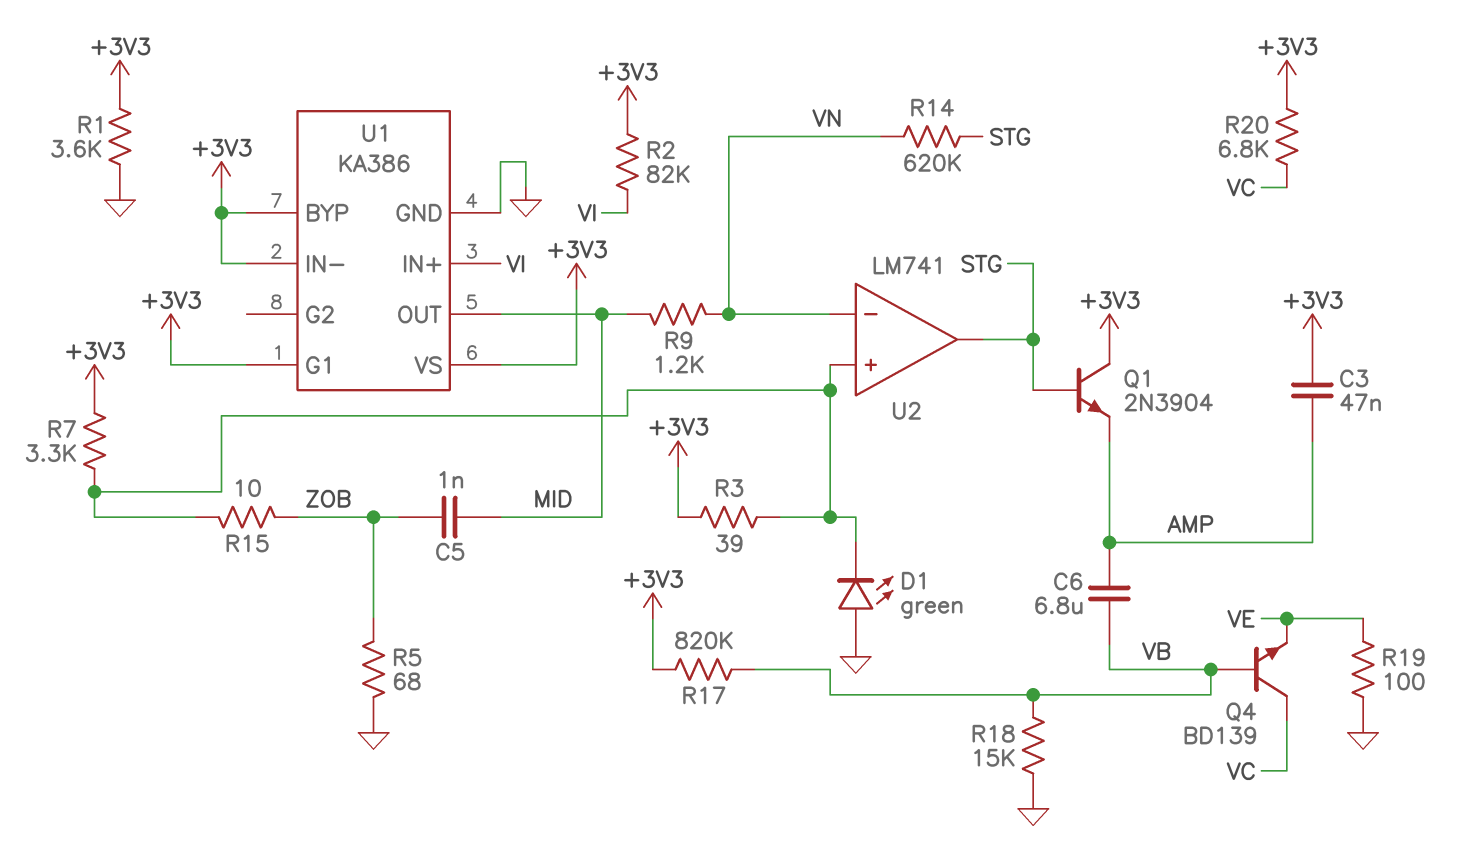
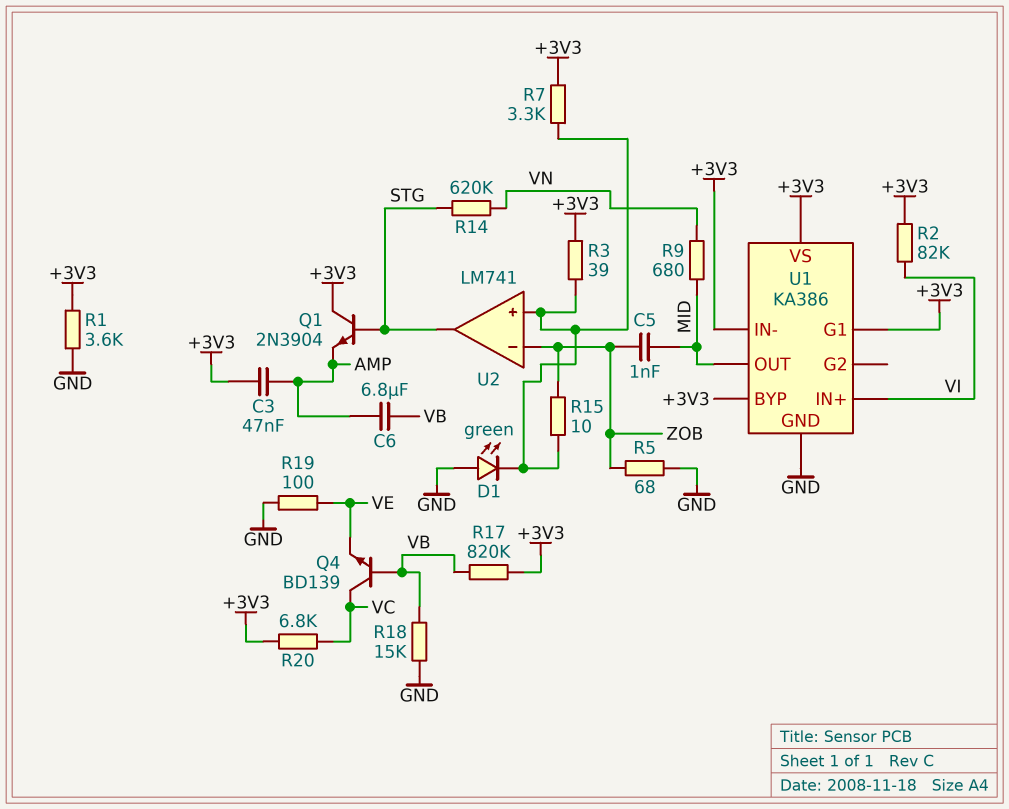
R9: 1.2k (MID, VN) -> 680 (MID, VN)
U2 pin in-: VN -> ZOB

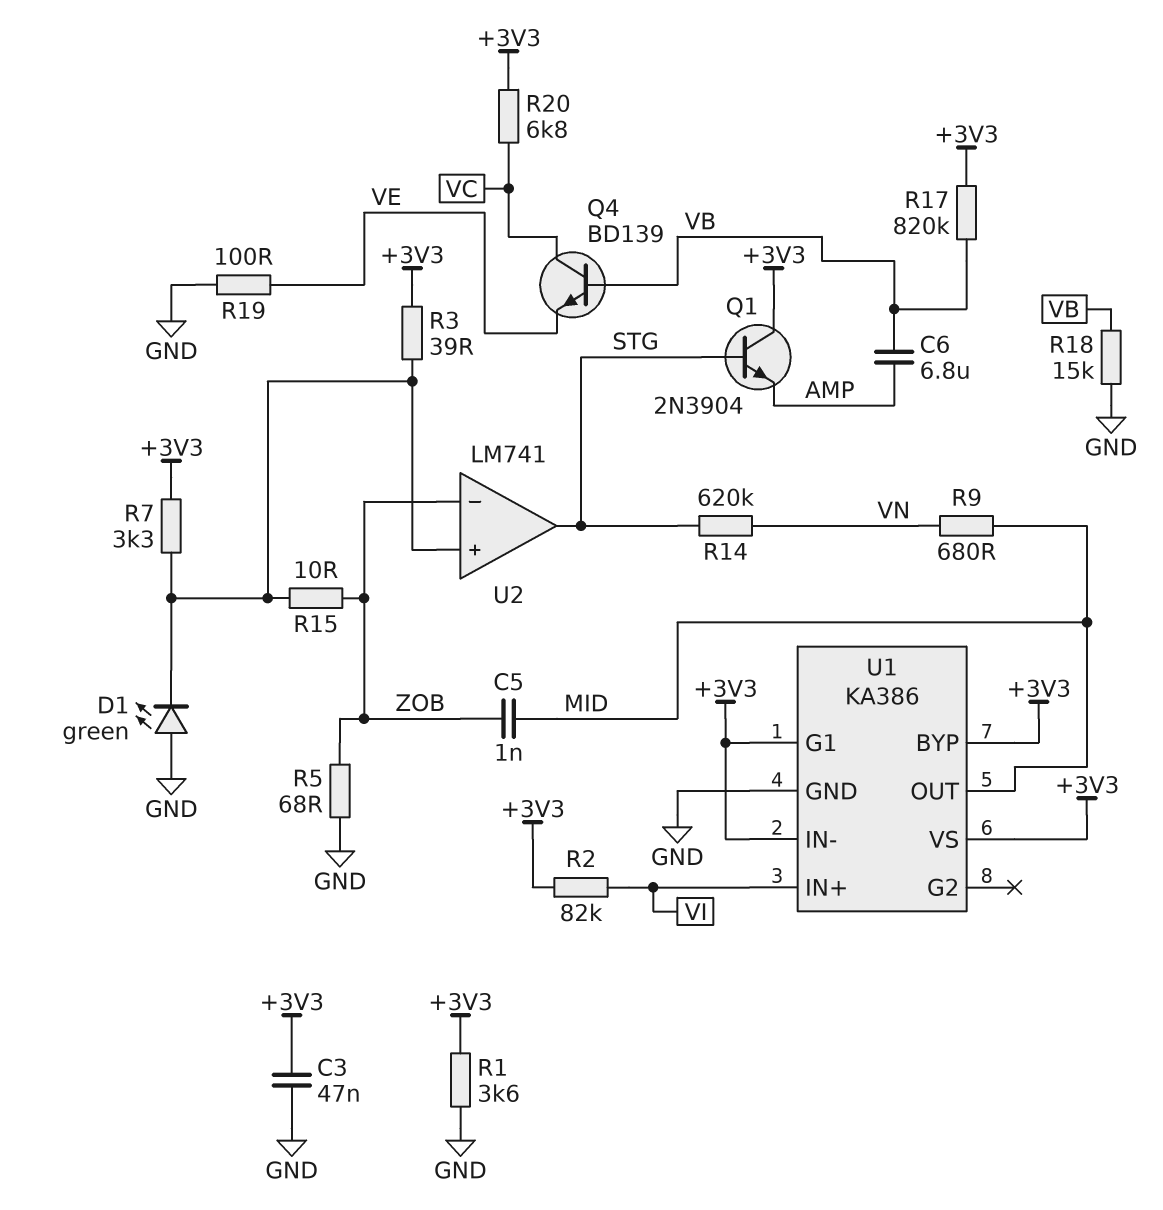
C3: 47nF (+3V3, AMP) -> 47nF (+3V3, GND)

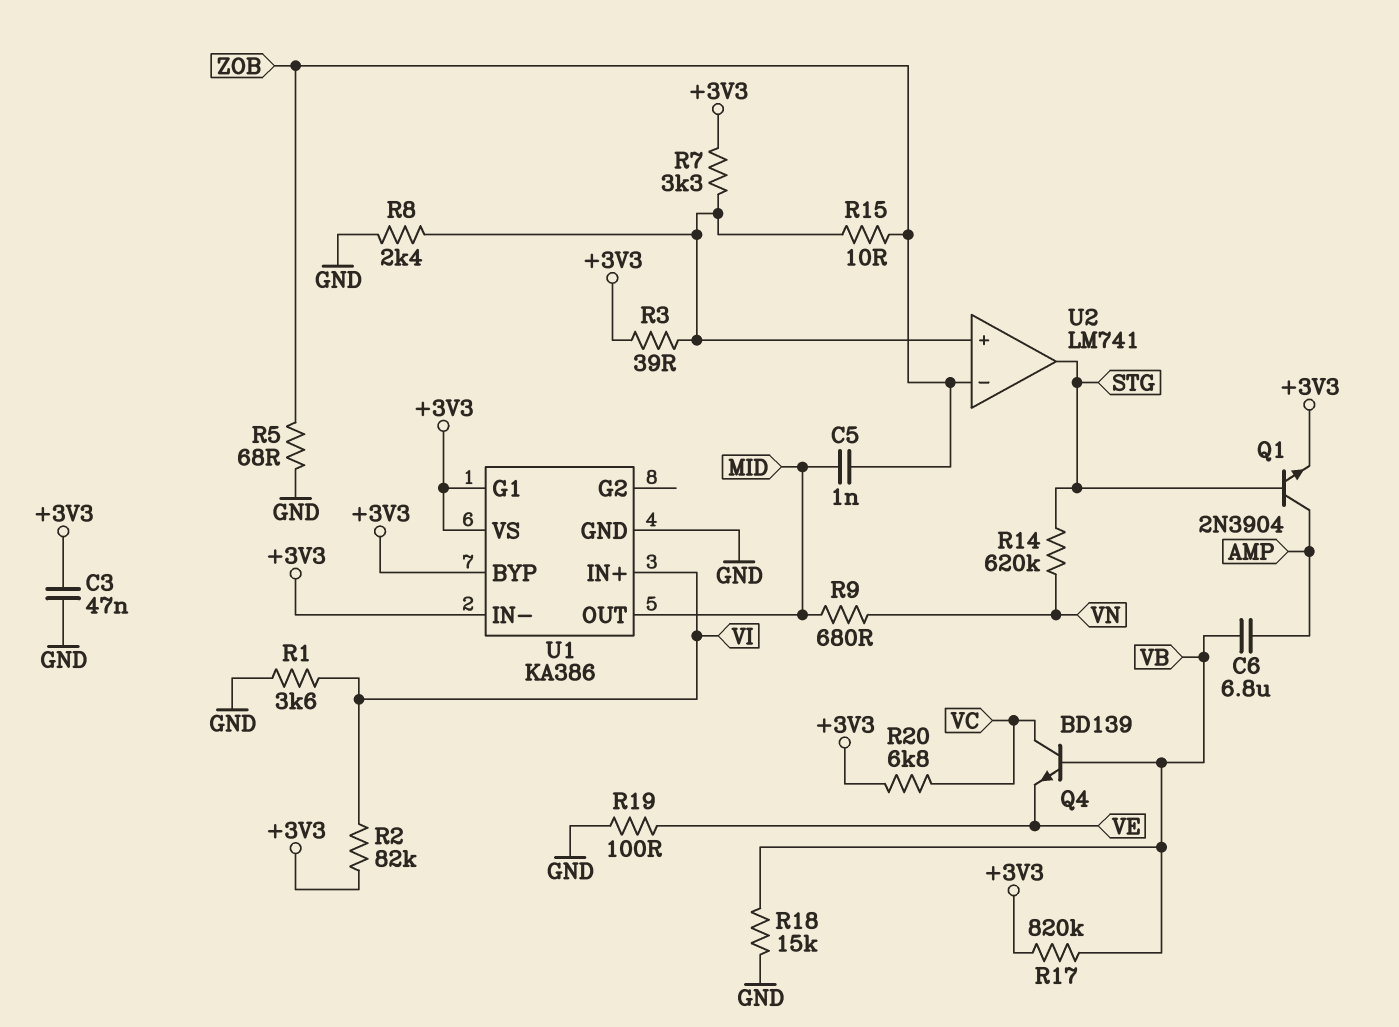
D1: LED green (A GND, K U2/in+) -> none
Q1: NPN 2N3904 (B STG, C +3V3, E AMP) -> NPN 2N3904 (B STG, C AMP, E +3V3)
R1: 3.6k (+3V3, GND) -> 3.6k (GND, VI)
R8: none -> 2.4k (GND, U2/in+)

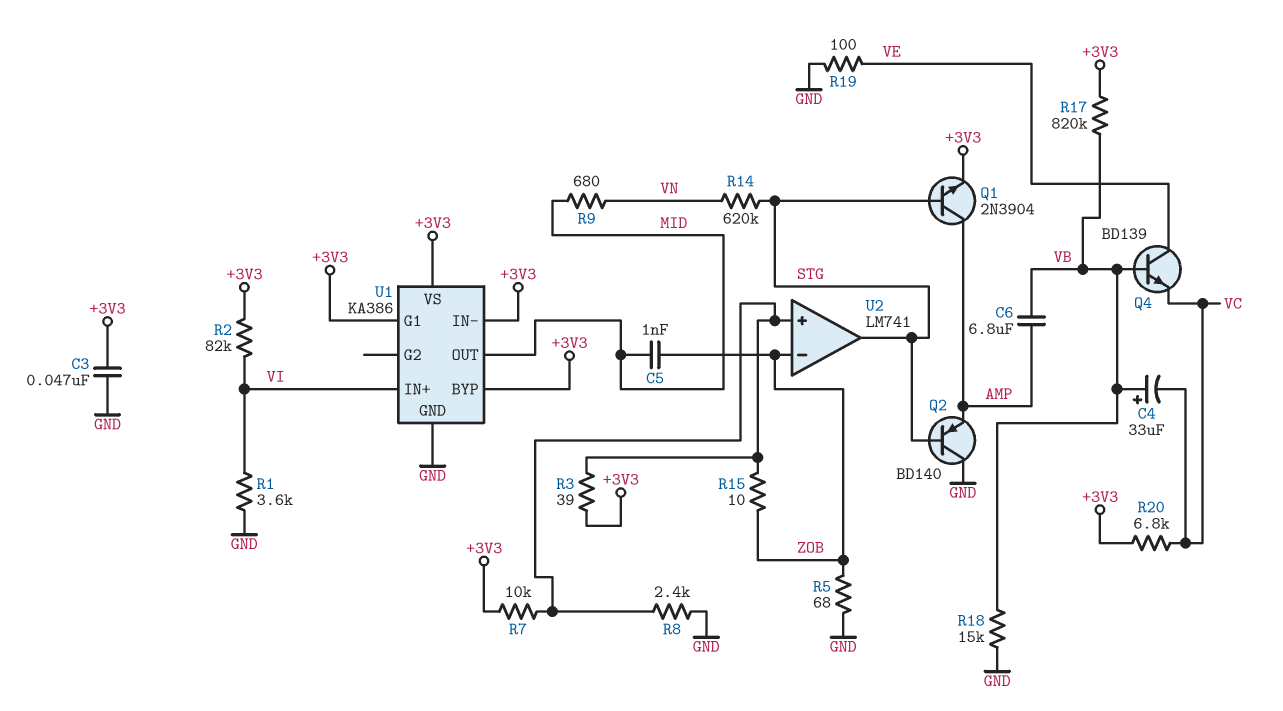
C4: none -> 33uF (plus VB, minus VC)
Q2: none -> PNP BD140 (B STG, C GND, E AMP)
Q4: NPN BD139 (B VB, C VC, E VE) -> NPN BD139 (B VB, C VE, E VC)
R7: 3.3k (+3V3, U2/in+) -> 10k (+3V3, U2/in+)

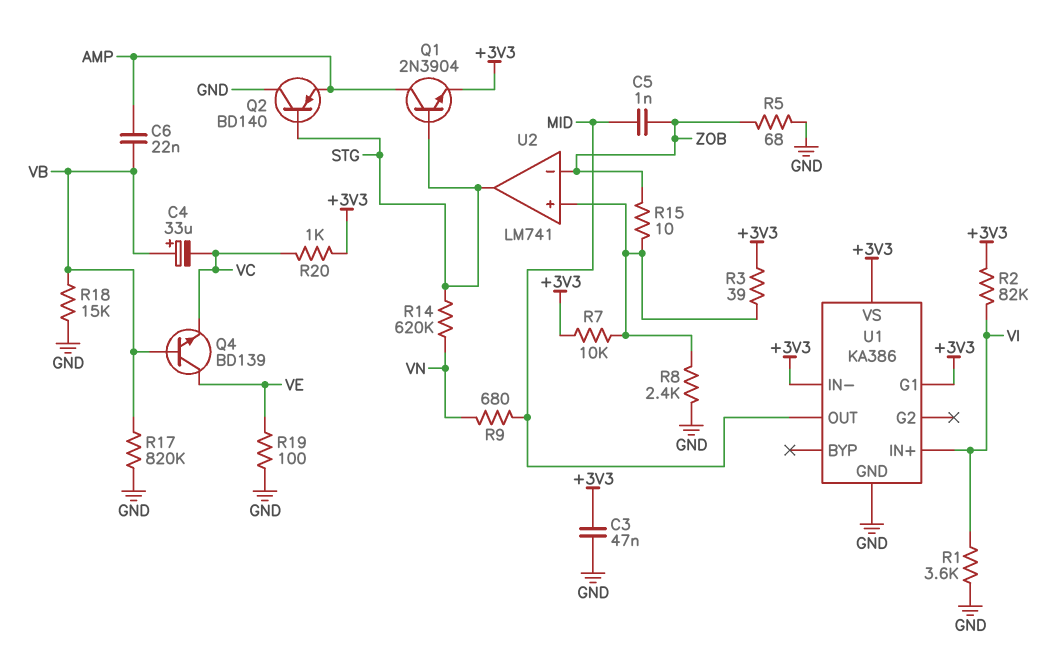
C6: 6.8uF (AMP, VB) -> 22nF (AMP, VB)
R17: 820k (+3V3, VB) -> 820k (GND, VB)
R20: 6.8k (+3V3, VC) -> 1k (+3V3, VC)
U1 pin BYP: +3V3 -> none

